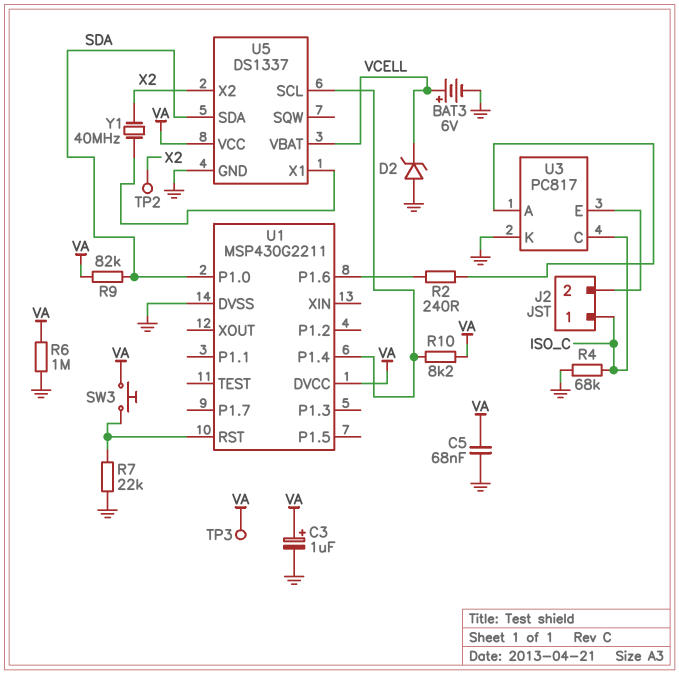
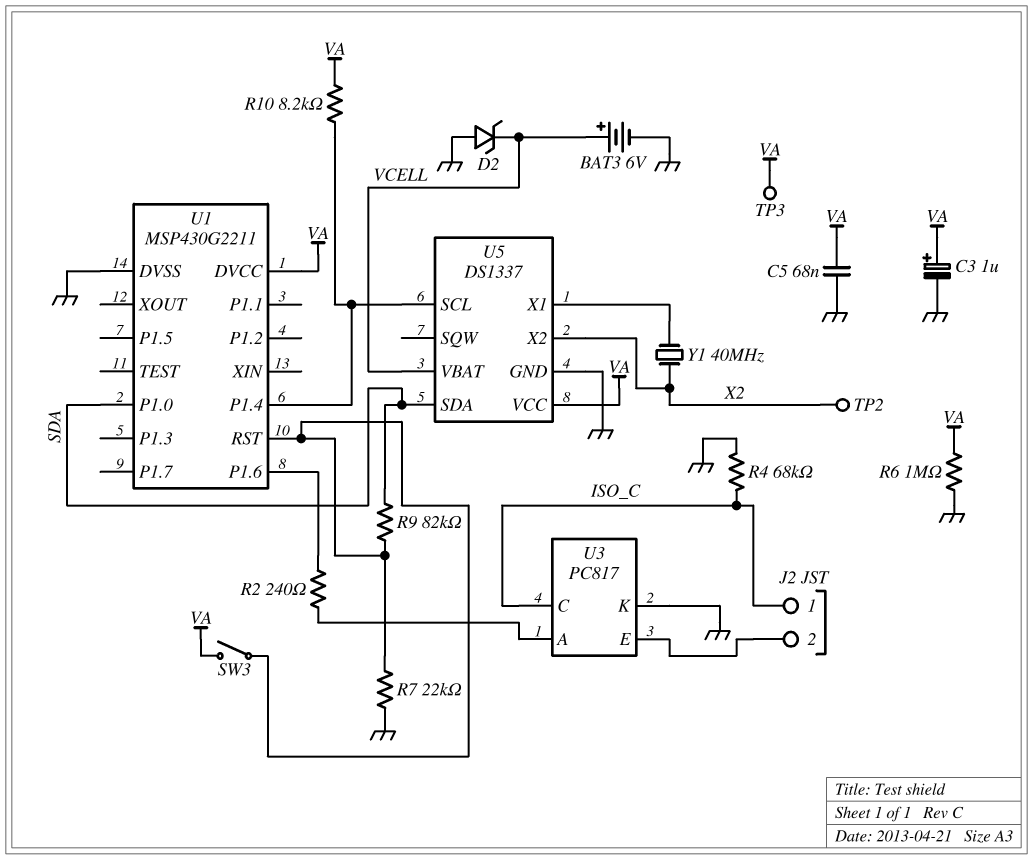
R9: 82k (SDA, VA) -> 82k (SDA, U1/RST)
SW3: button (U1/RST, VA) -> switch (U1/RST, VA)

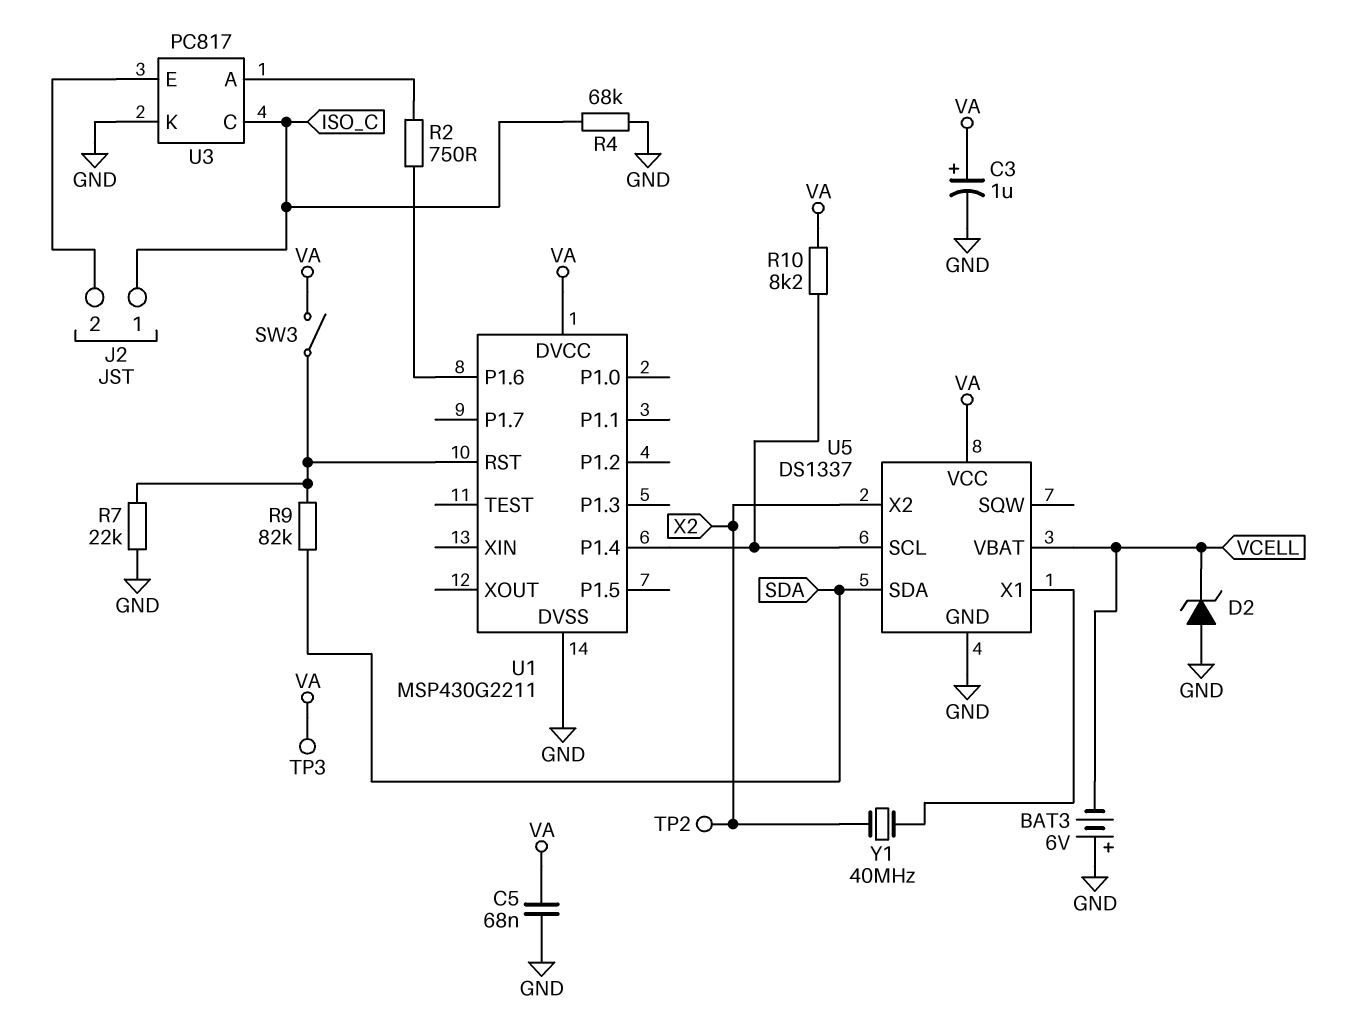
BAT3: 6V (plus VCELL, minus GND) -> 6V (plus GND, minus VCELL)
R2: 240 (U1/P1.6, U3/A) -> 750 (U1/P1.6, U3/A)
R6: 1M (GND, VA) -> none
U1 pin P1.0: SDA -> none

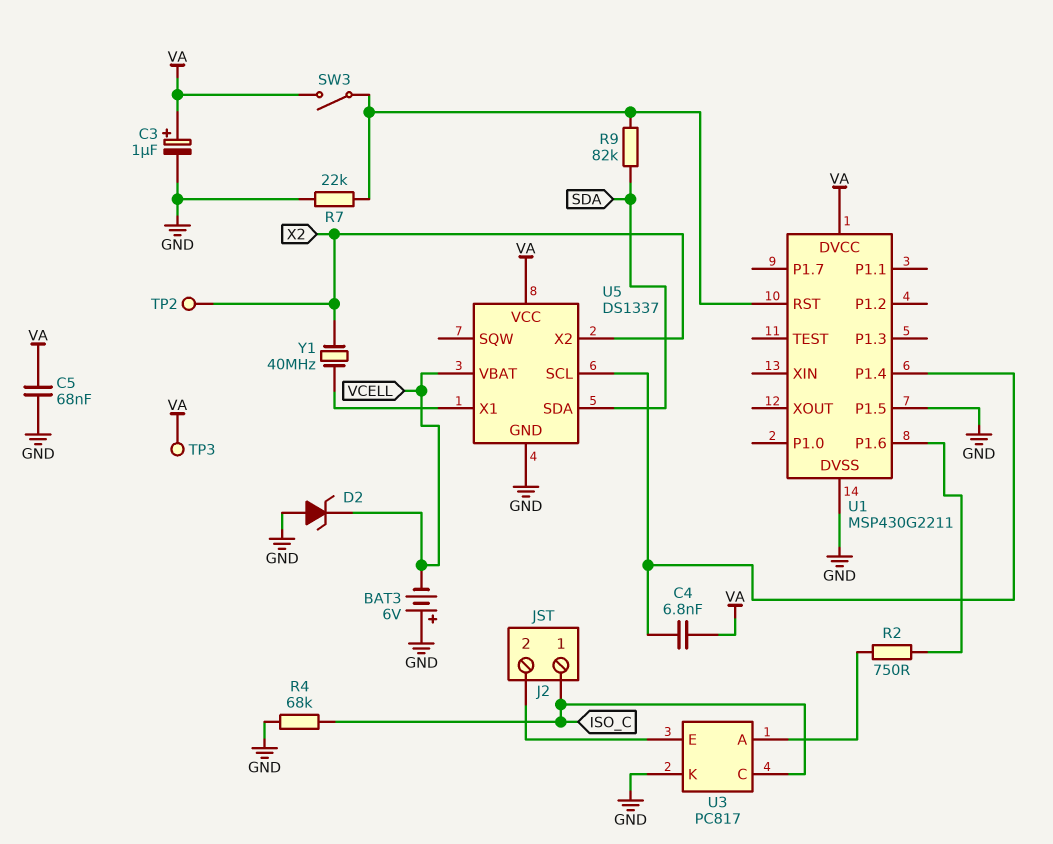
C4: none -> 6.8nF (U1/P1.4, VA)
R10: 8.2k (U1/P1.4, VA) -> none
U1 pin P1.5: none -> GND

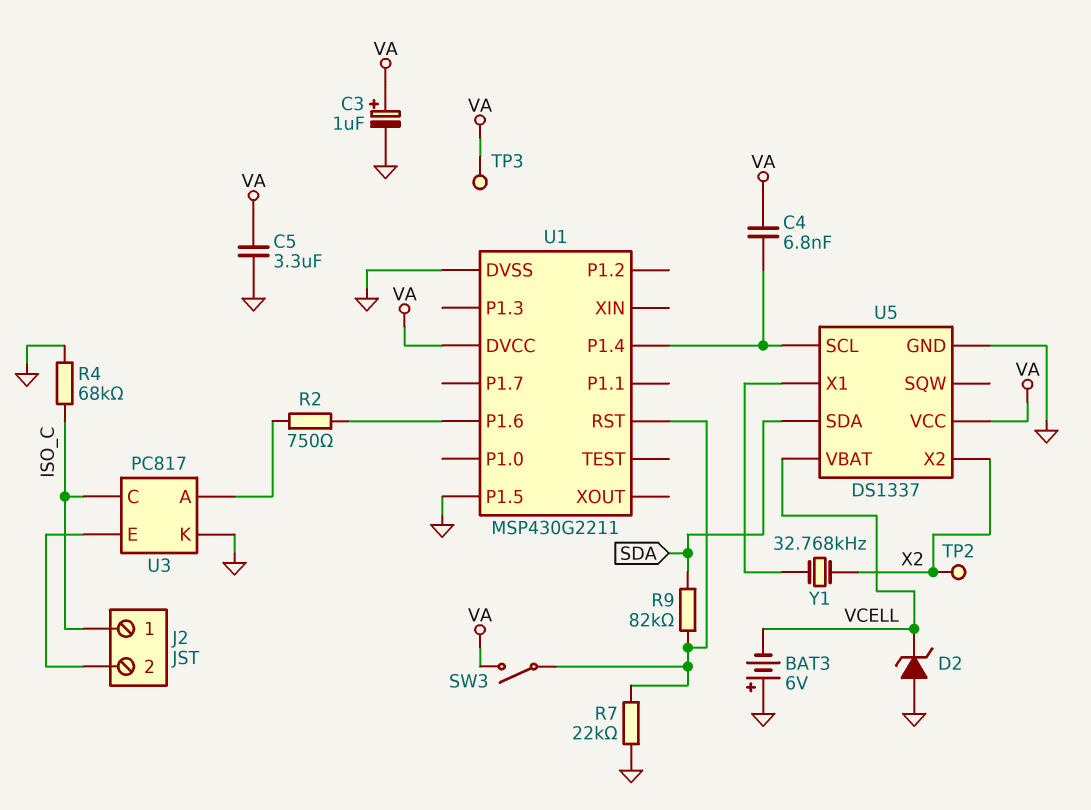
C5: 68nF (GND, VA) -> 3.3uF (GND, VA)
Y1: 40MHz (U5/X1, X2) -> 32.768kHz (U5/X1, X2)

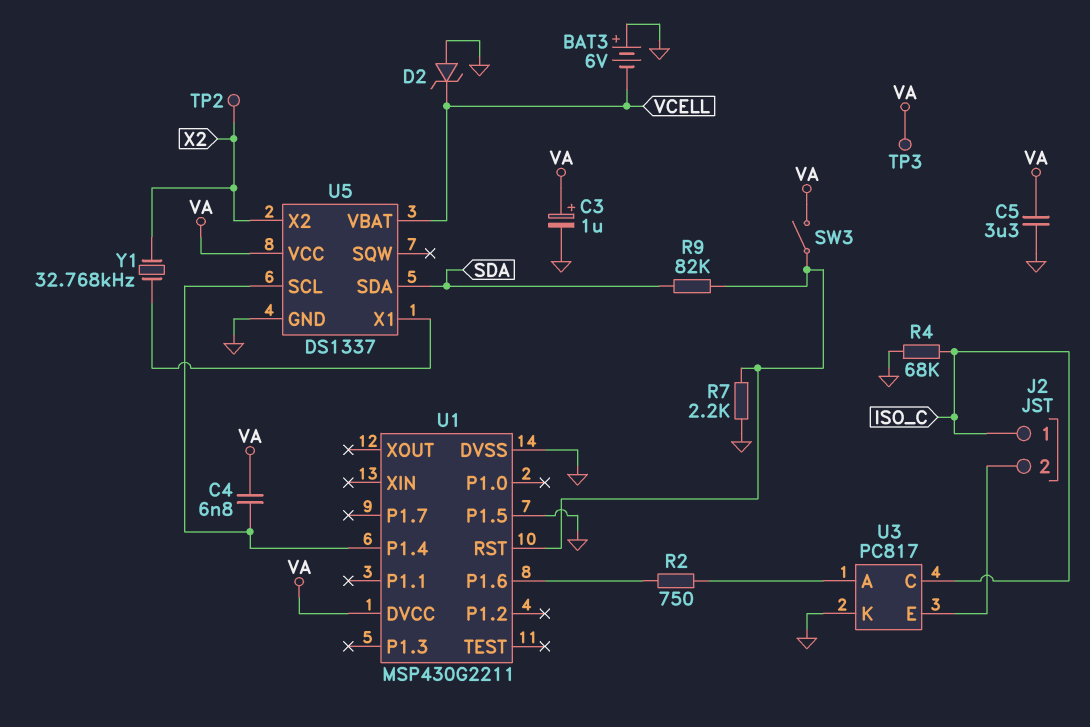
R7: 22k (GND, U1/RST) -> 2.2k (GND, U1/RST)

